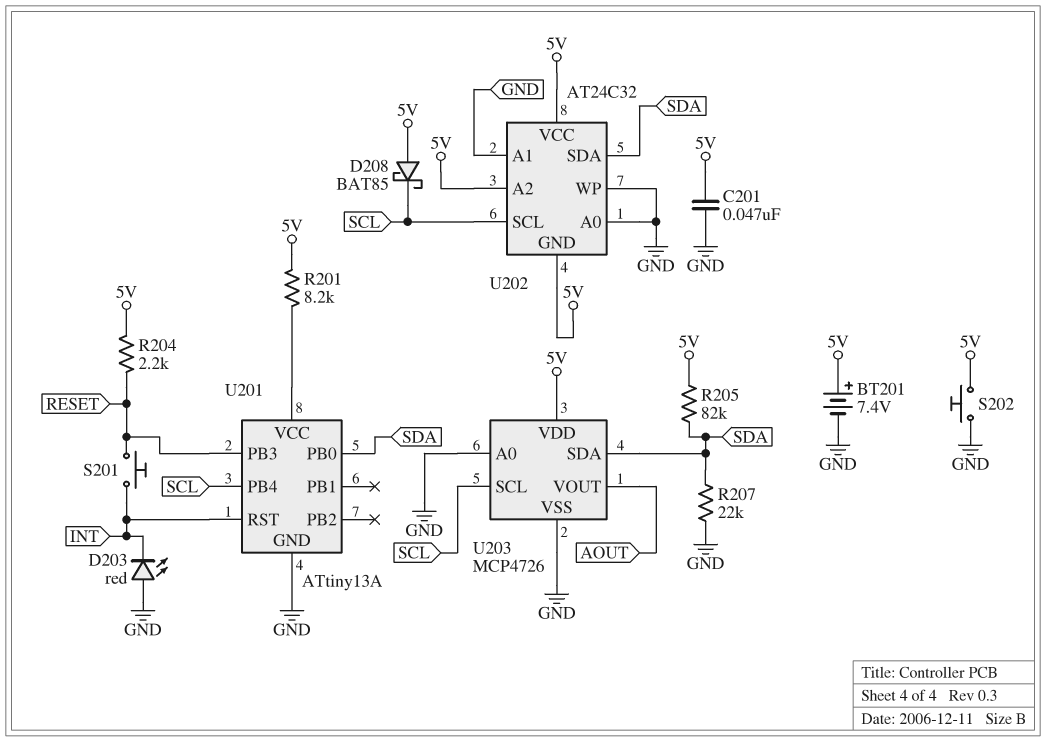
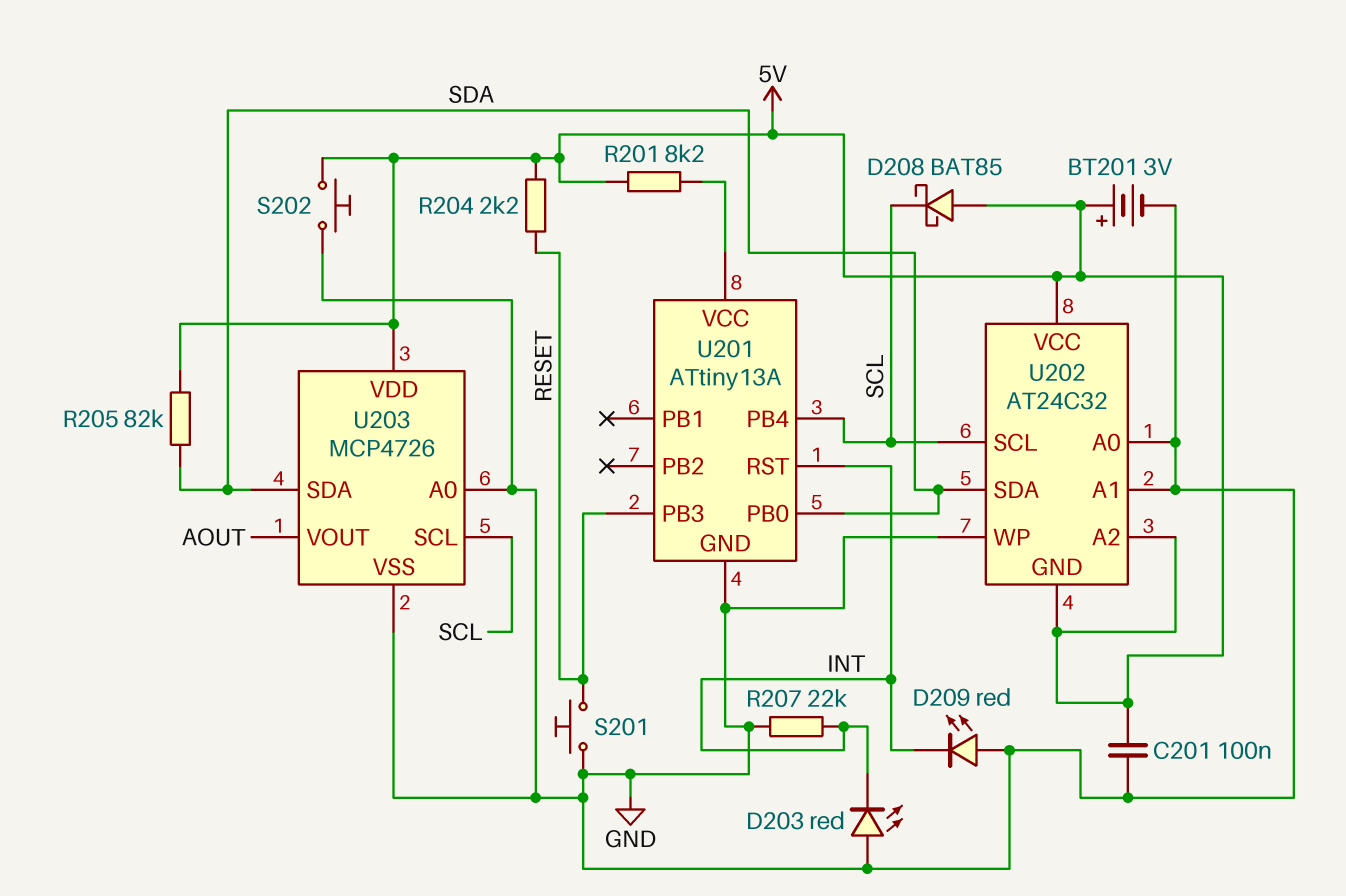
BT201: 7.4V (plus 5V, minus GND) -> 3V (plus 5V, minus GND)
C201: 47nF (5V, GND) -> 100nF (5V, GND)
D209: none -> LED red (A GND, K INT)
R207: 22k (GND, SDA) -> 22k (GND, INT)
S201: button (INT, RESET) -> button (GND, RESET)

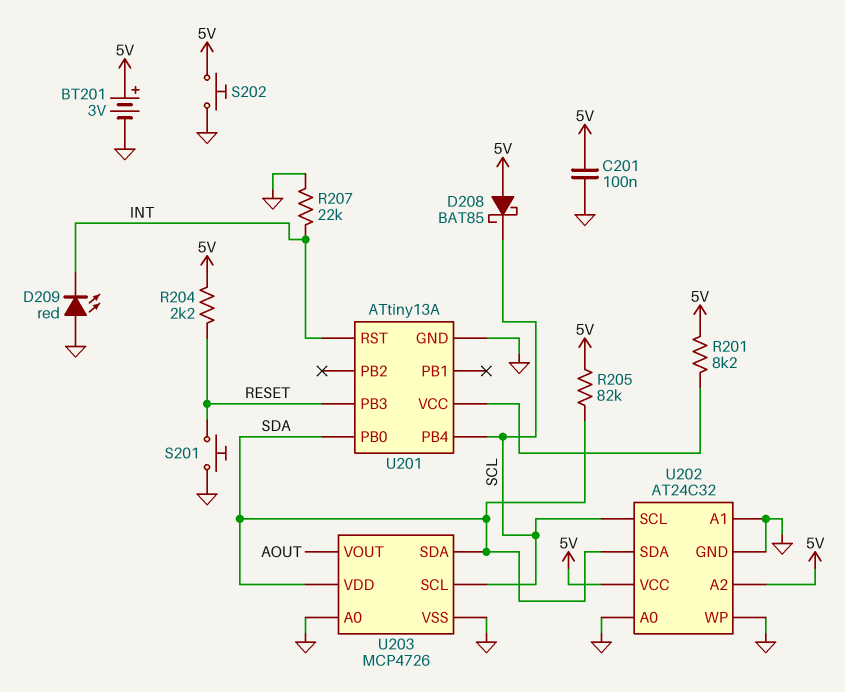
D203: LED red (A GND, K INT) -> none
U202 pin GND: 5V -> GND
U203 pin VDD: 5V -> SDA

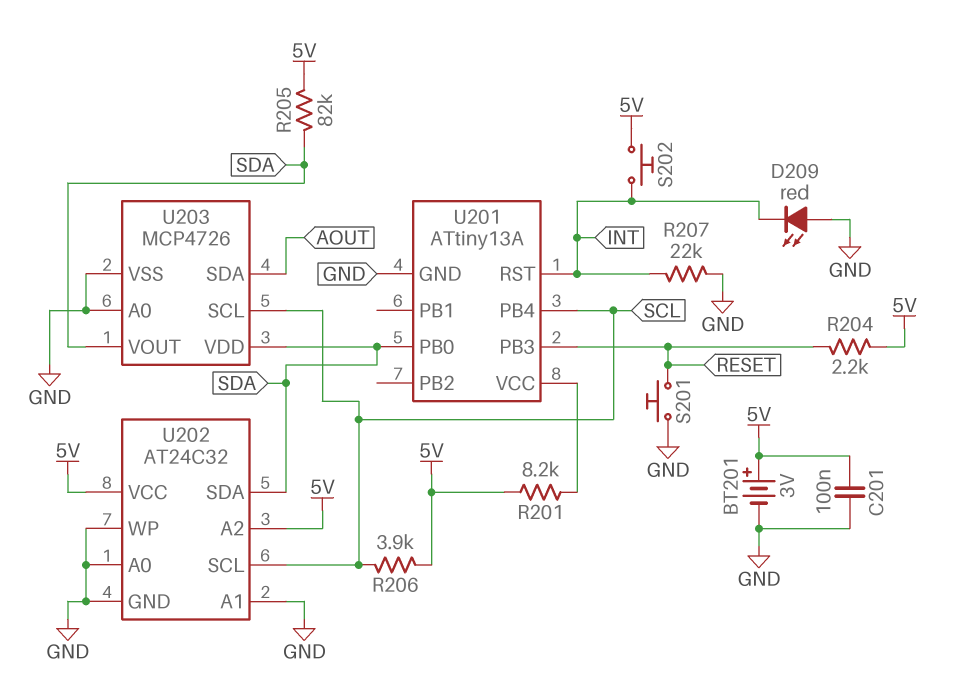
D208: schottky BAT85 (A 5V, K SCL) -> none
R206: none -> 3.9k (5V, SCL)
S202: button (5V, GND) -> button (5V, INT)
U203 pin SDA: SDA -> AOUT
U203 pin VOUT: AOUT -> SDA

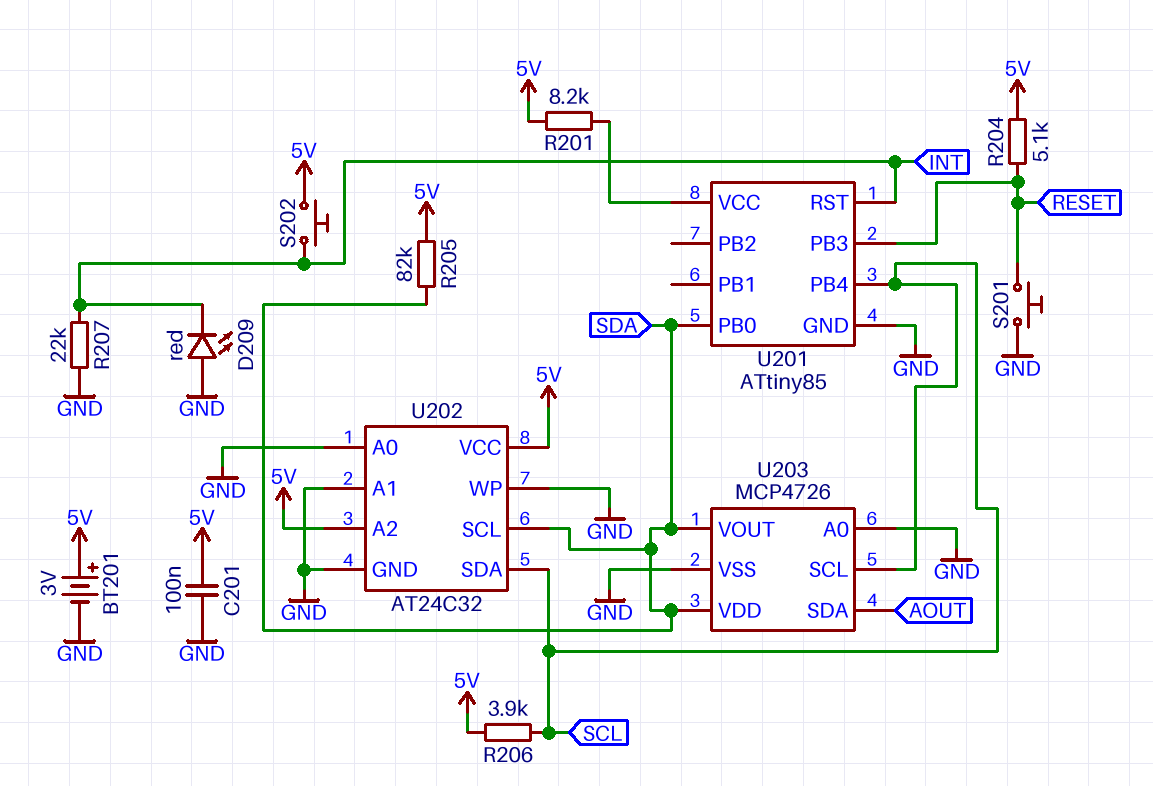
R204: 2.2k (5V, RESET) -> 5.1k (5V, RESET)
U201: ATtiny13A -> ATtiny85
U202 pin SCL: SCL -> SDA
U202 pin SDA: SDA -> SCL

